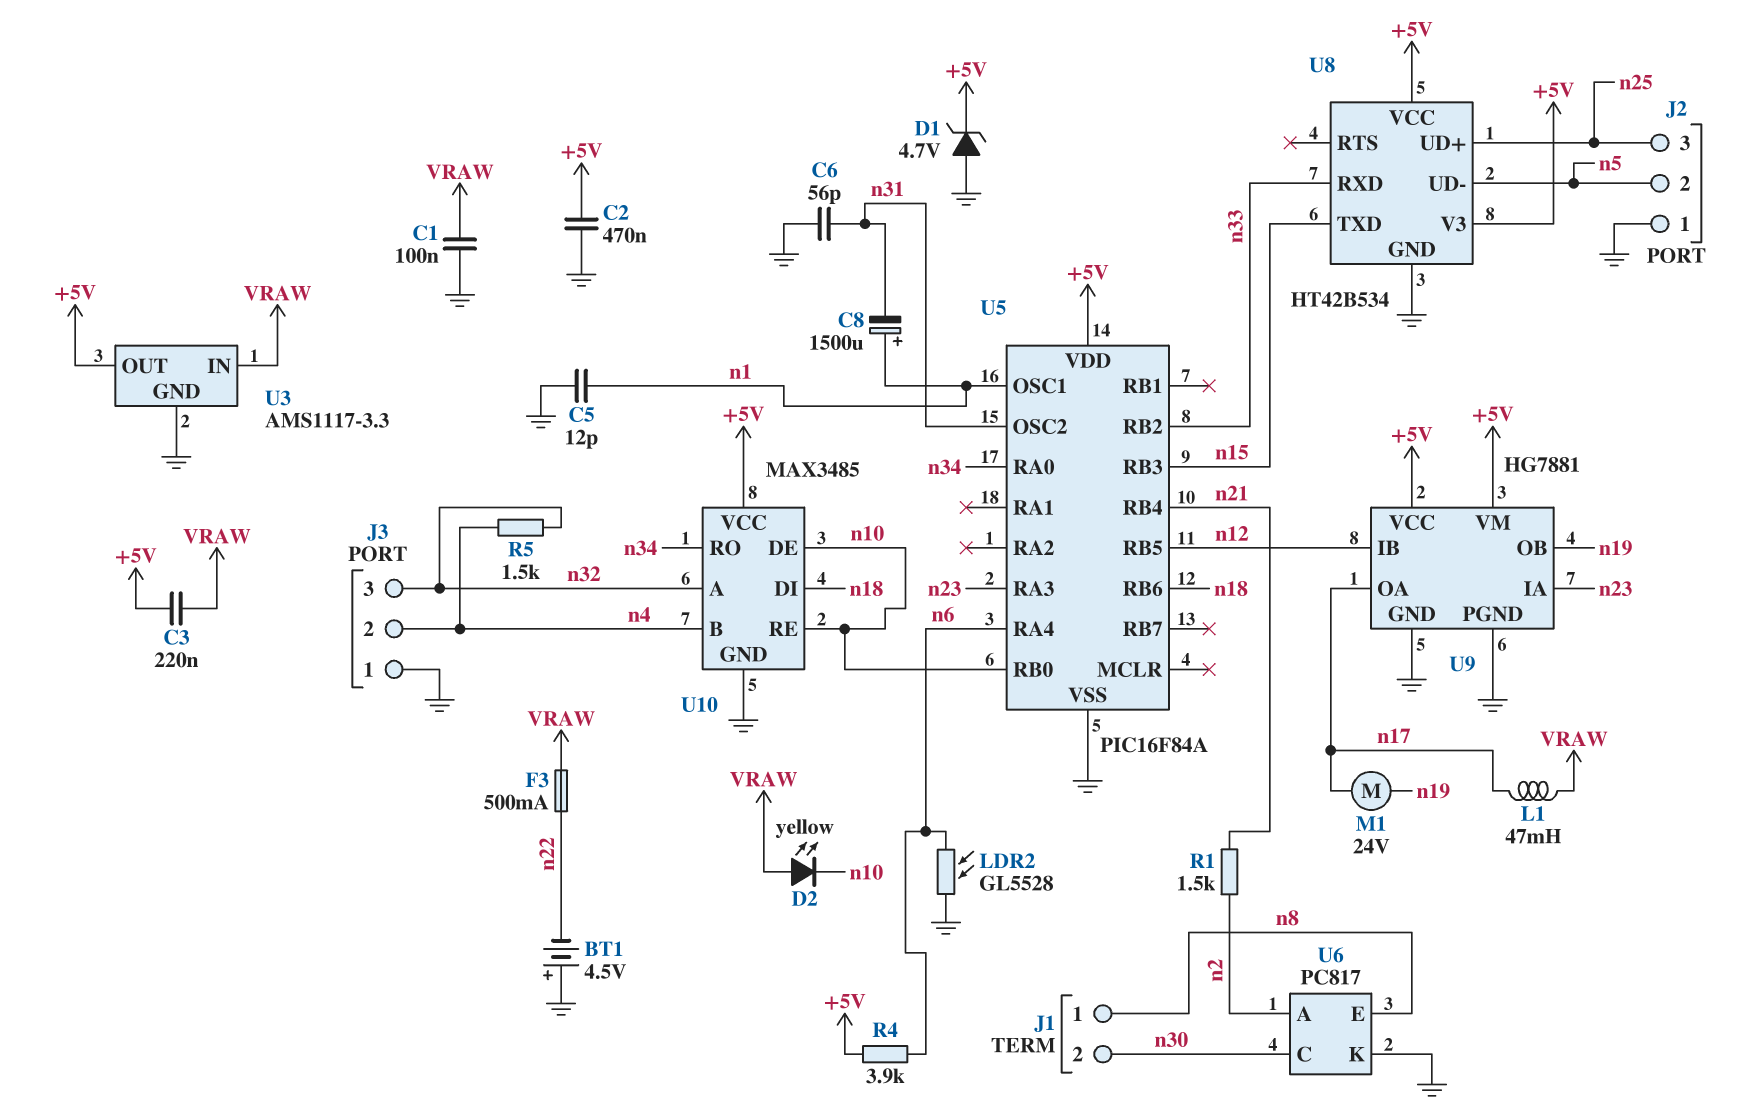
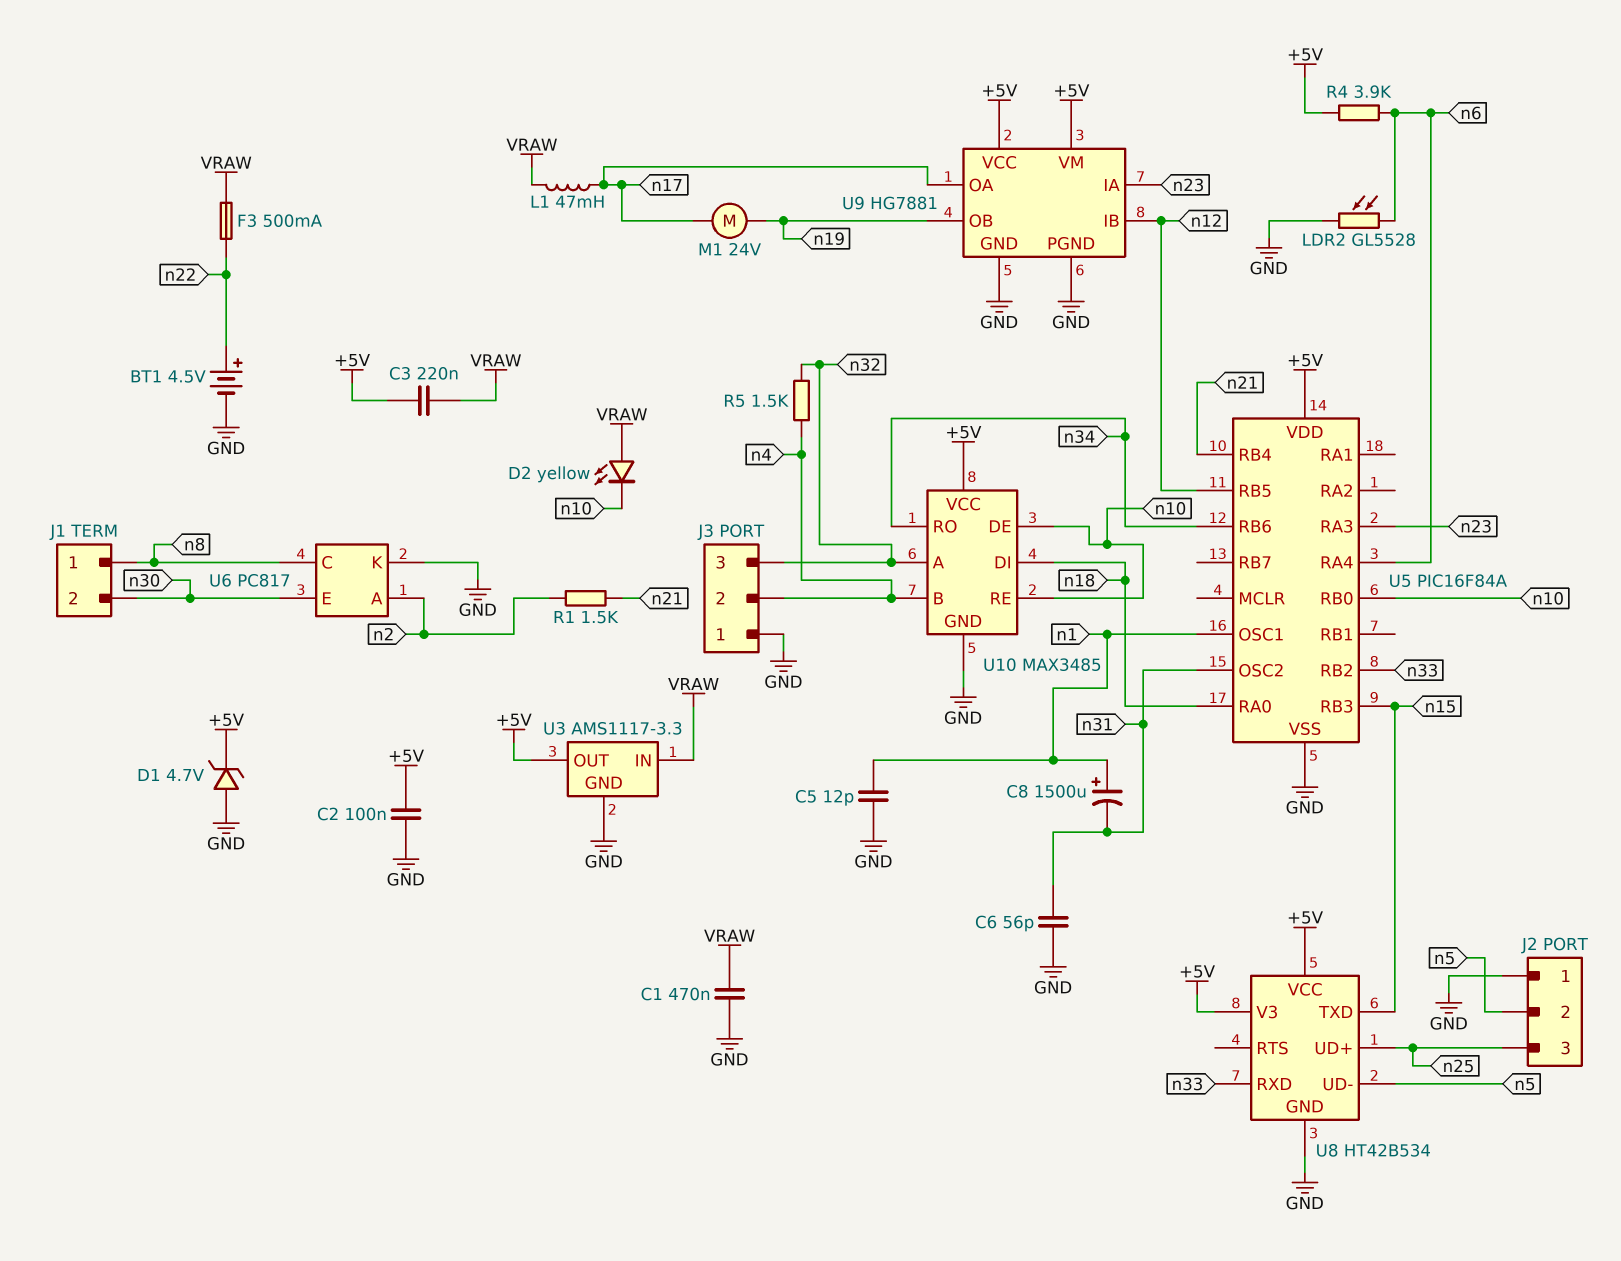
BT1: 4.5V (plus GND, minus n22) -> 4.5V (plus n22, minus GND)
C1: 100nF (GND, VRAW) -> 470nF (GND, VRAW)
C2: 470nF (+5V, GND) -> 100nF (+5V, GND)
U5 pin RA0: n34 -> n18
U5 pin RB6: n18 -> n34
U6 pin C: n30 -> n8
U6 pin E: n8 -> n30

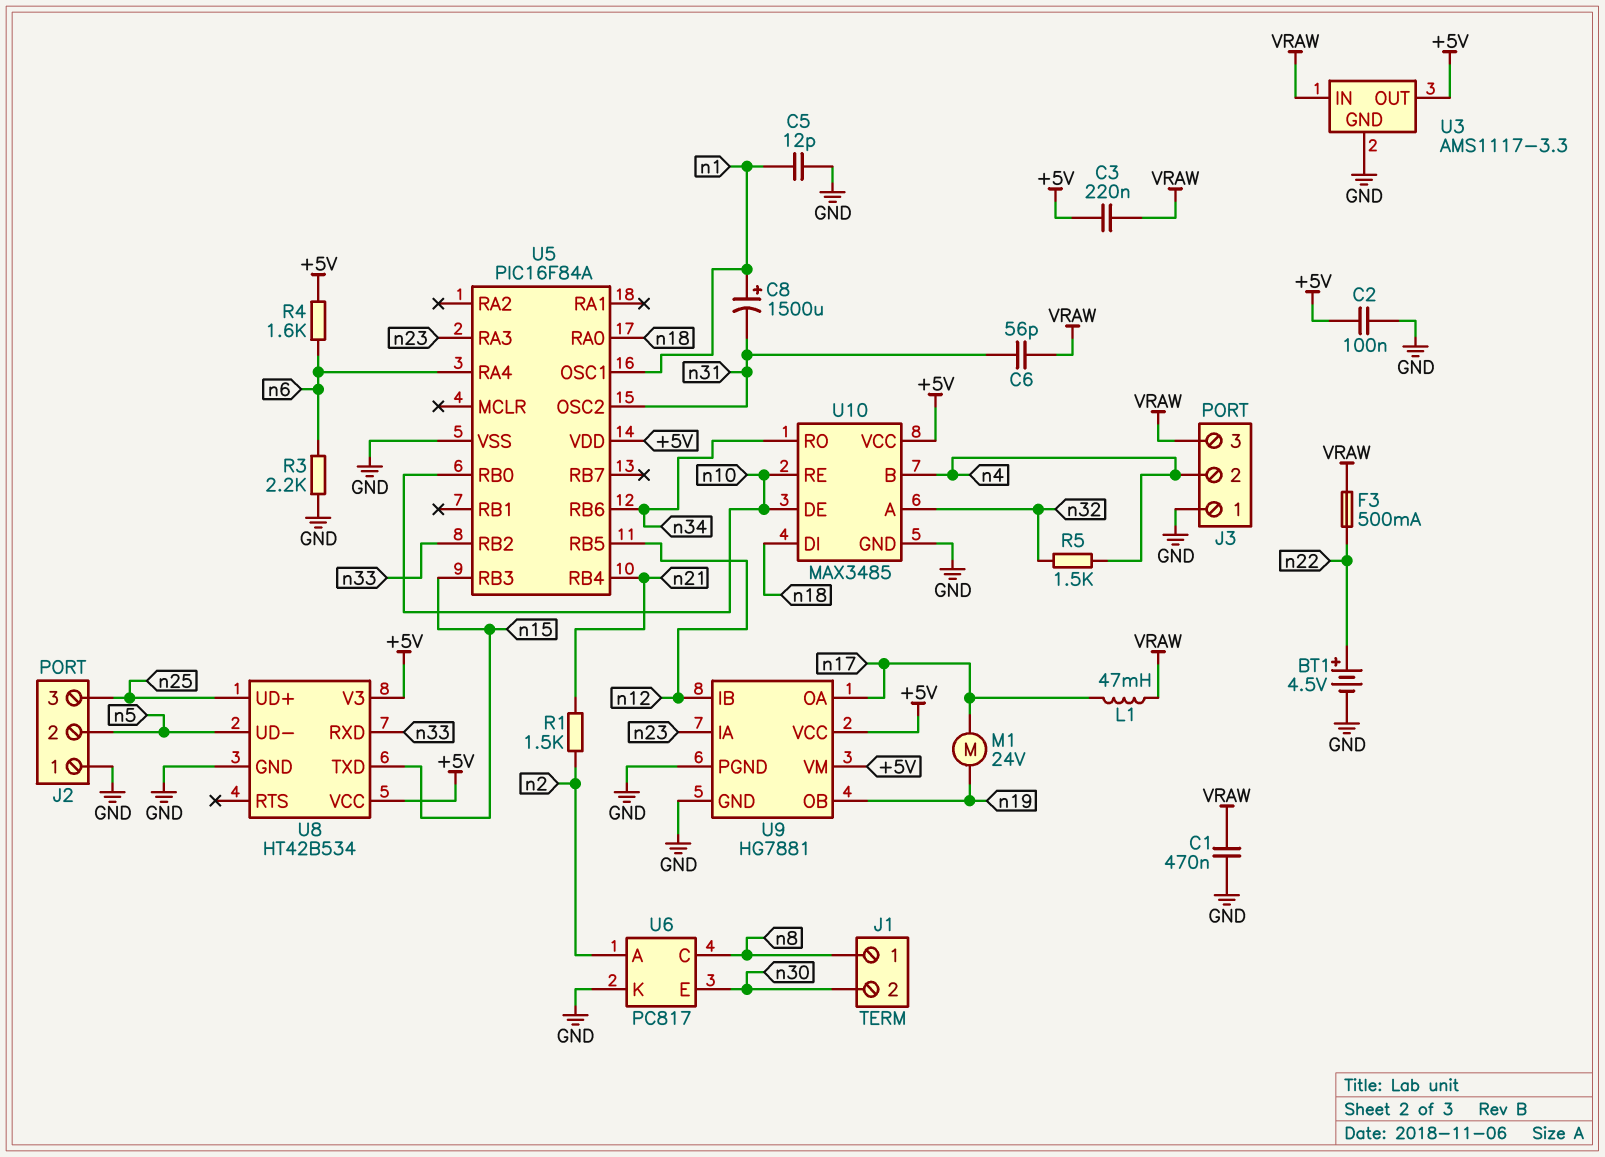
C6: 56pF (GND, n31) -> 56pF (VRAW, n31)
D1: zener 4.7V (A GND, K +5V) -> none
D2: LED yellow (A VRAW, K n10) -> none
J3 pin 3: n32 -> VRAW
LDR2: GL5528 (GND, n6) -> none
R3: none -> 2.2k (GND, n6)
R4: 3.9k (+5V, n6) -> 1.6k (+5V, n6)

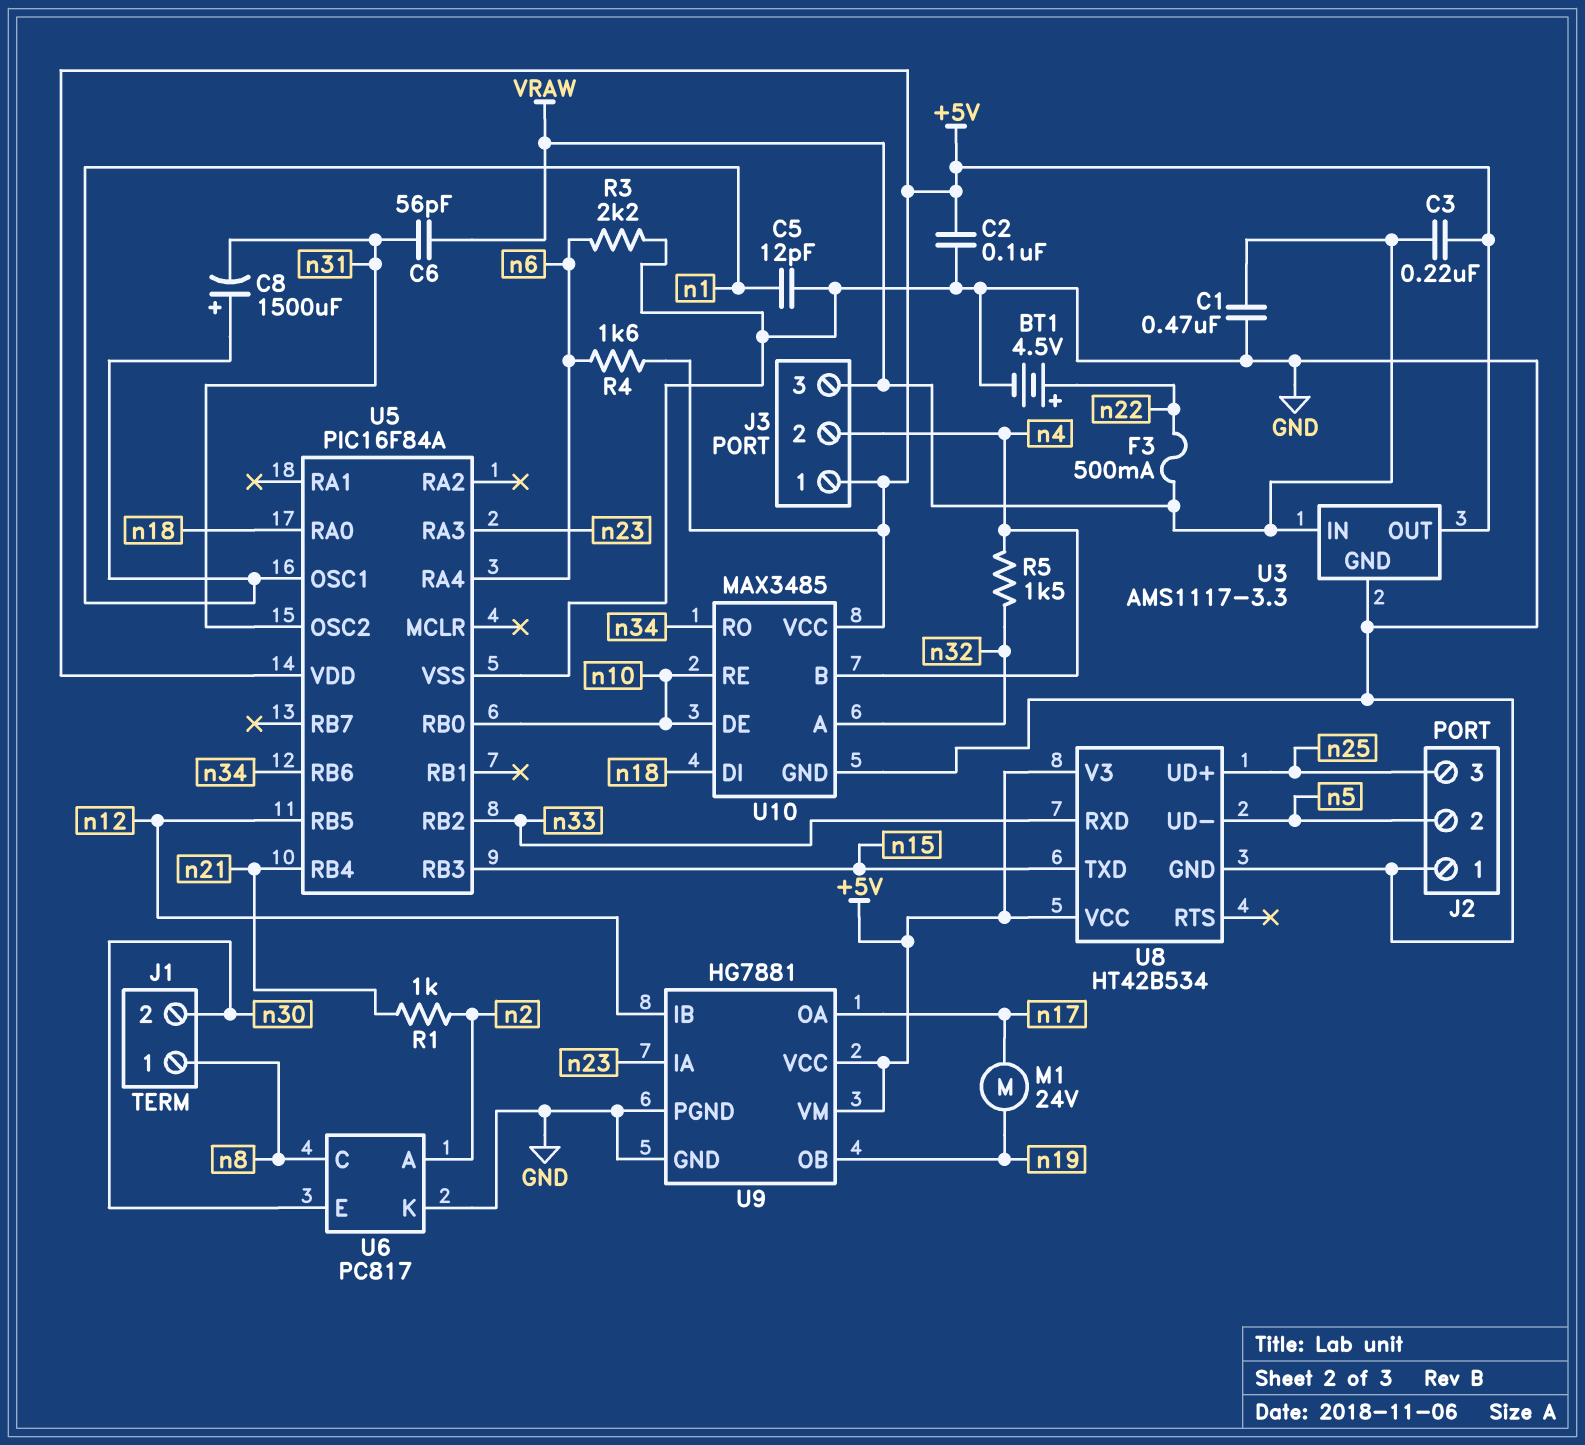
J3 pin 1: GND -> +5V
L1: 47mH (VRAW, n17) -> none
R1: 1.5k (n2, n21) -> 1k (n2, n21)

